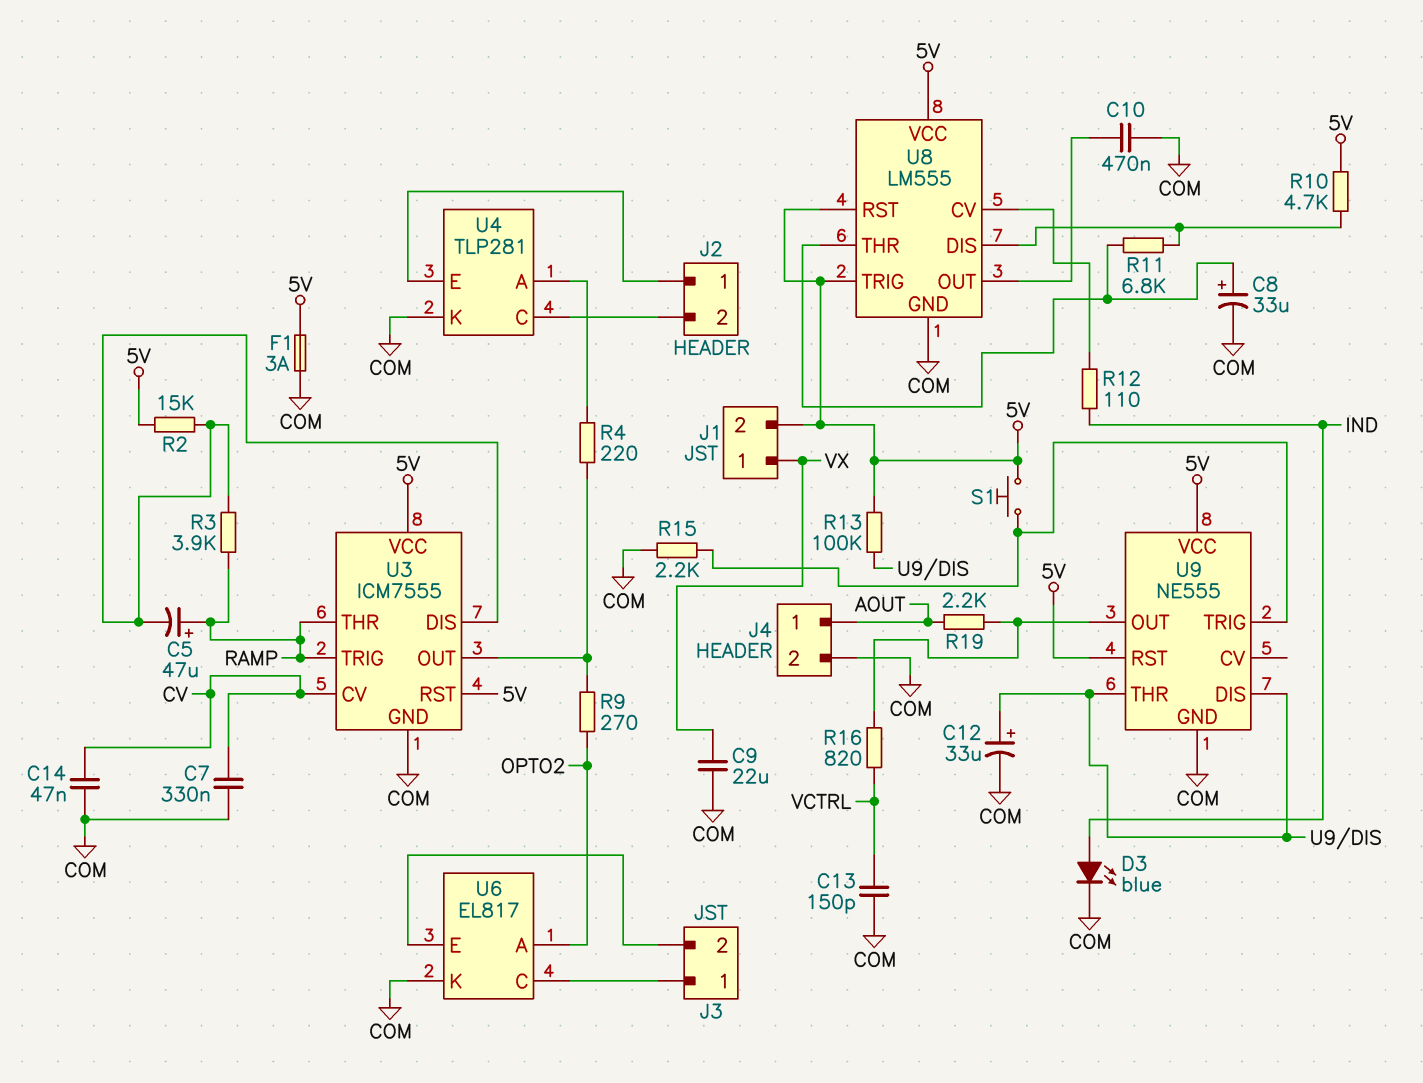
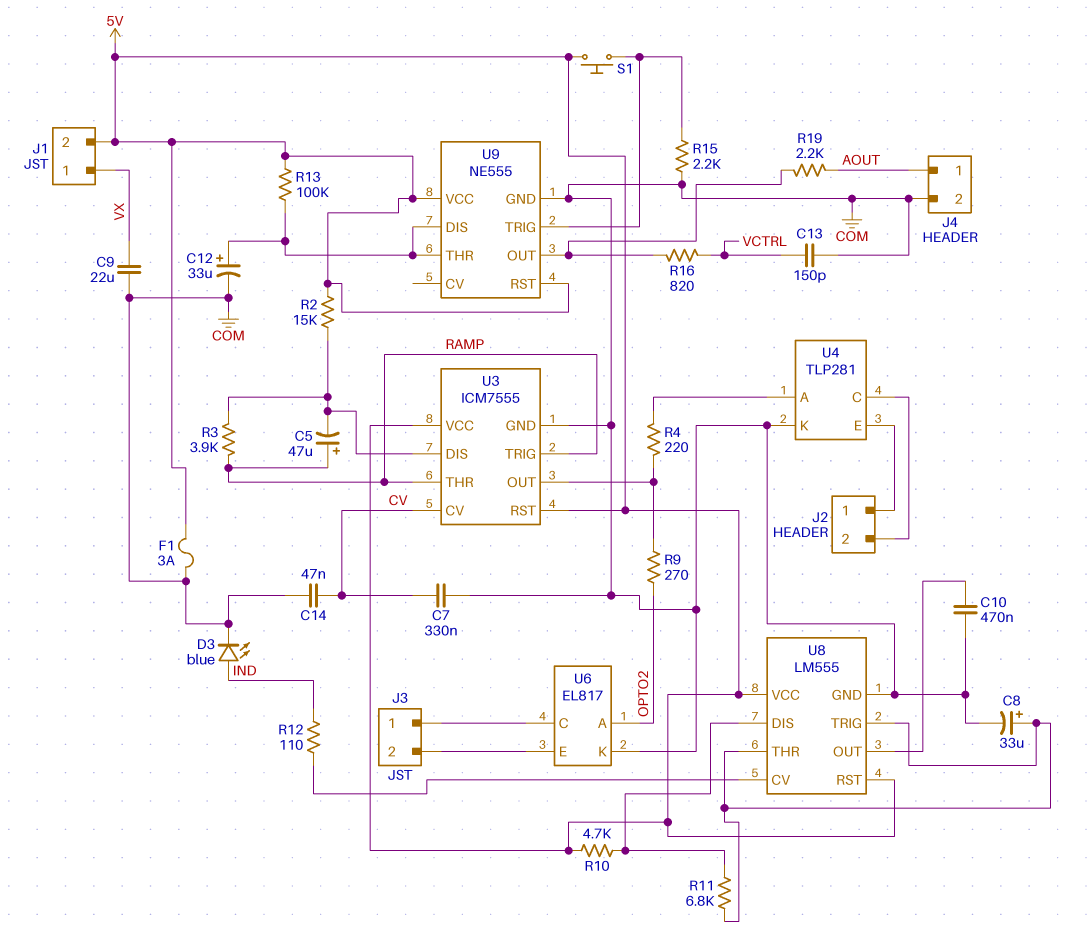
U8 pin TRIG: 5V -> U8/THR

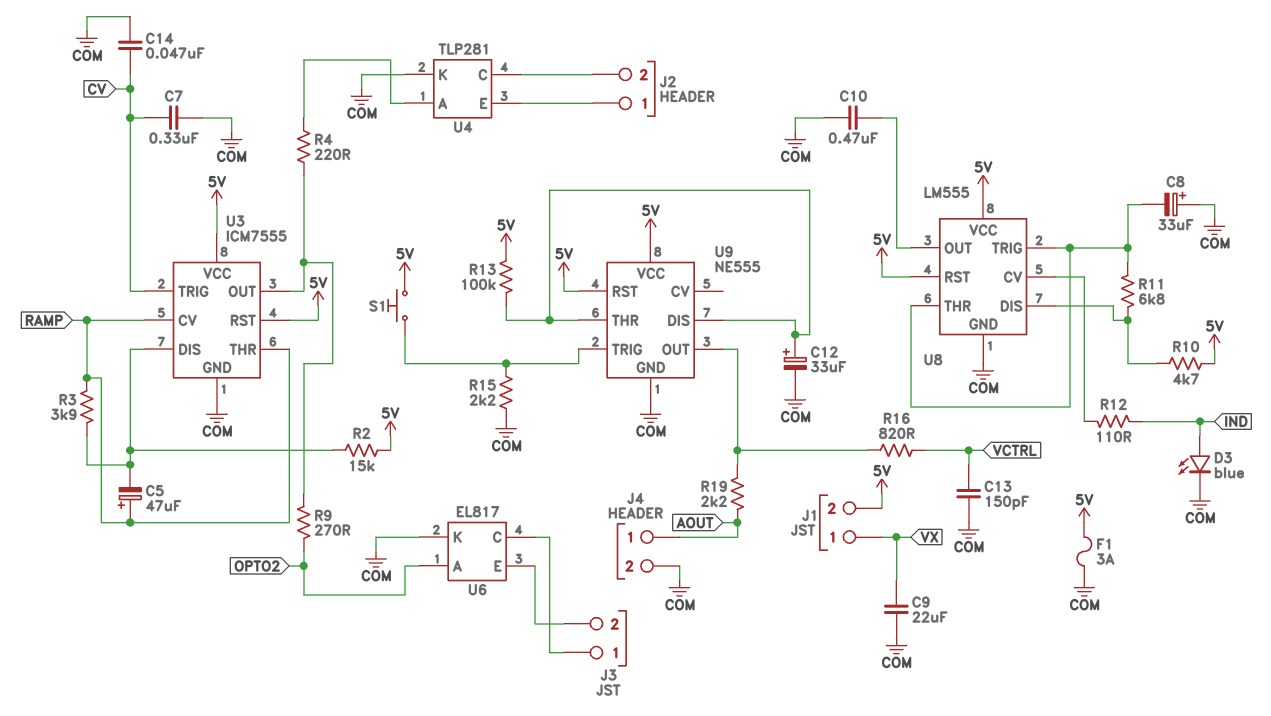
C8: 33uF (plus U8/THR, minus COM) -> 33uF (plus COM, minus U8/THR)
U3 pin CV: CV -> RAMP
U3 pin TRIG: RAMP -> CV

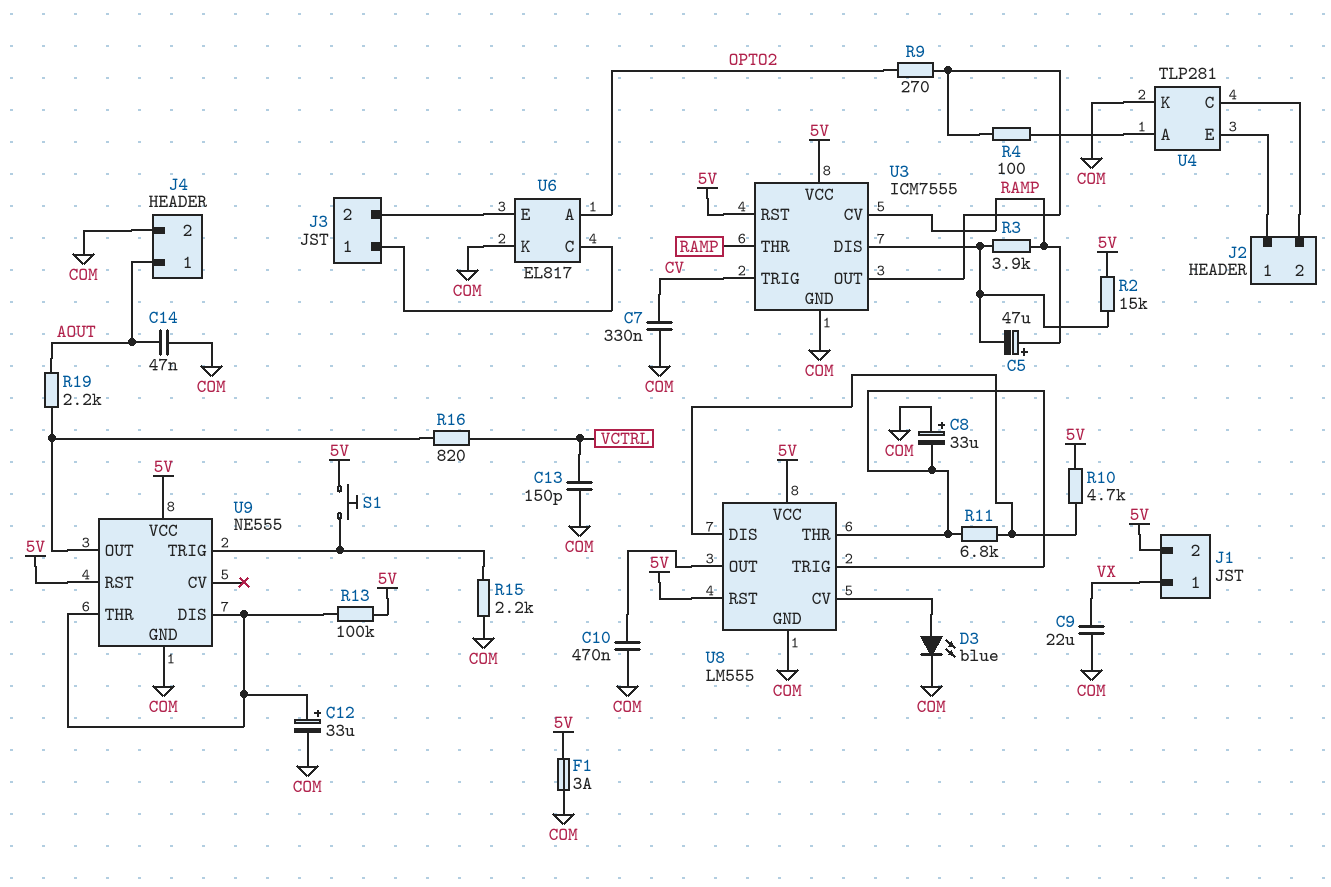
C14: 47nF (COM, CV) -> 47nF (AOUT, COM)
D3: LED blue (A IND, K COM) -> LED blue (A U8/CV, K COM)
R4: 220 (U3/OUT, U4/A) -> 100 (U3/OUT, U4/A)
R12: 110 (IND, U8/CV) -> none

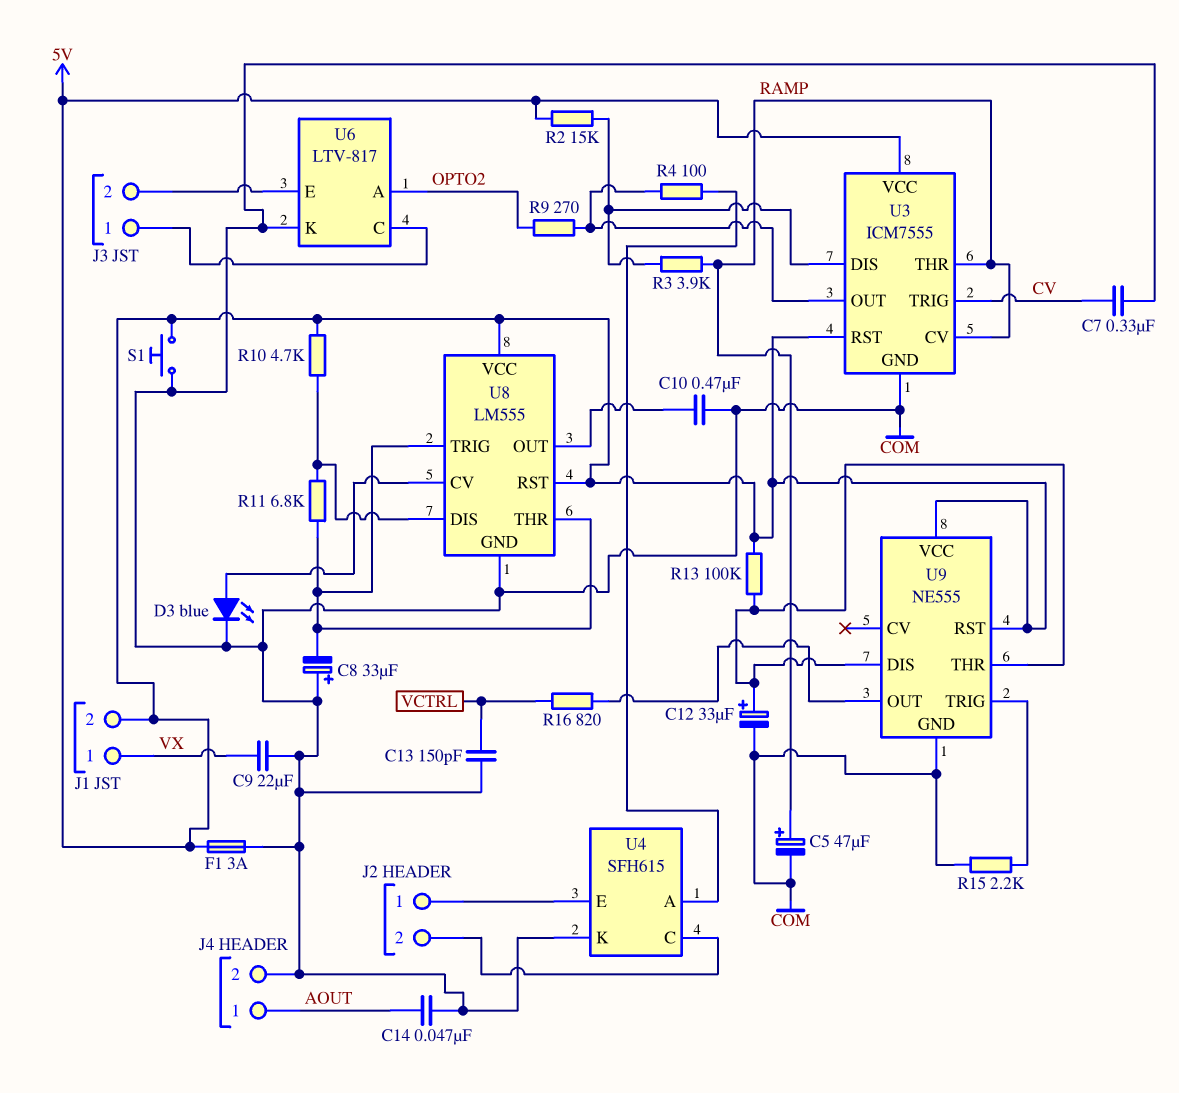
C5: 47uF (plus RAMP, minus U3/DIS) -> 47uF (plus RAMP, minus COM)
R19: 2.2k (AOUT, U9/OUT) -> none
S1: button (5V, U9/TRIG) -> button (5V, COM)
U4: TLP281 -> SFH615
U6: EL817 -> LTV-817

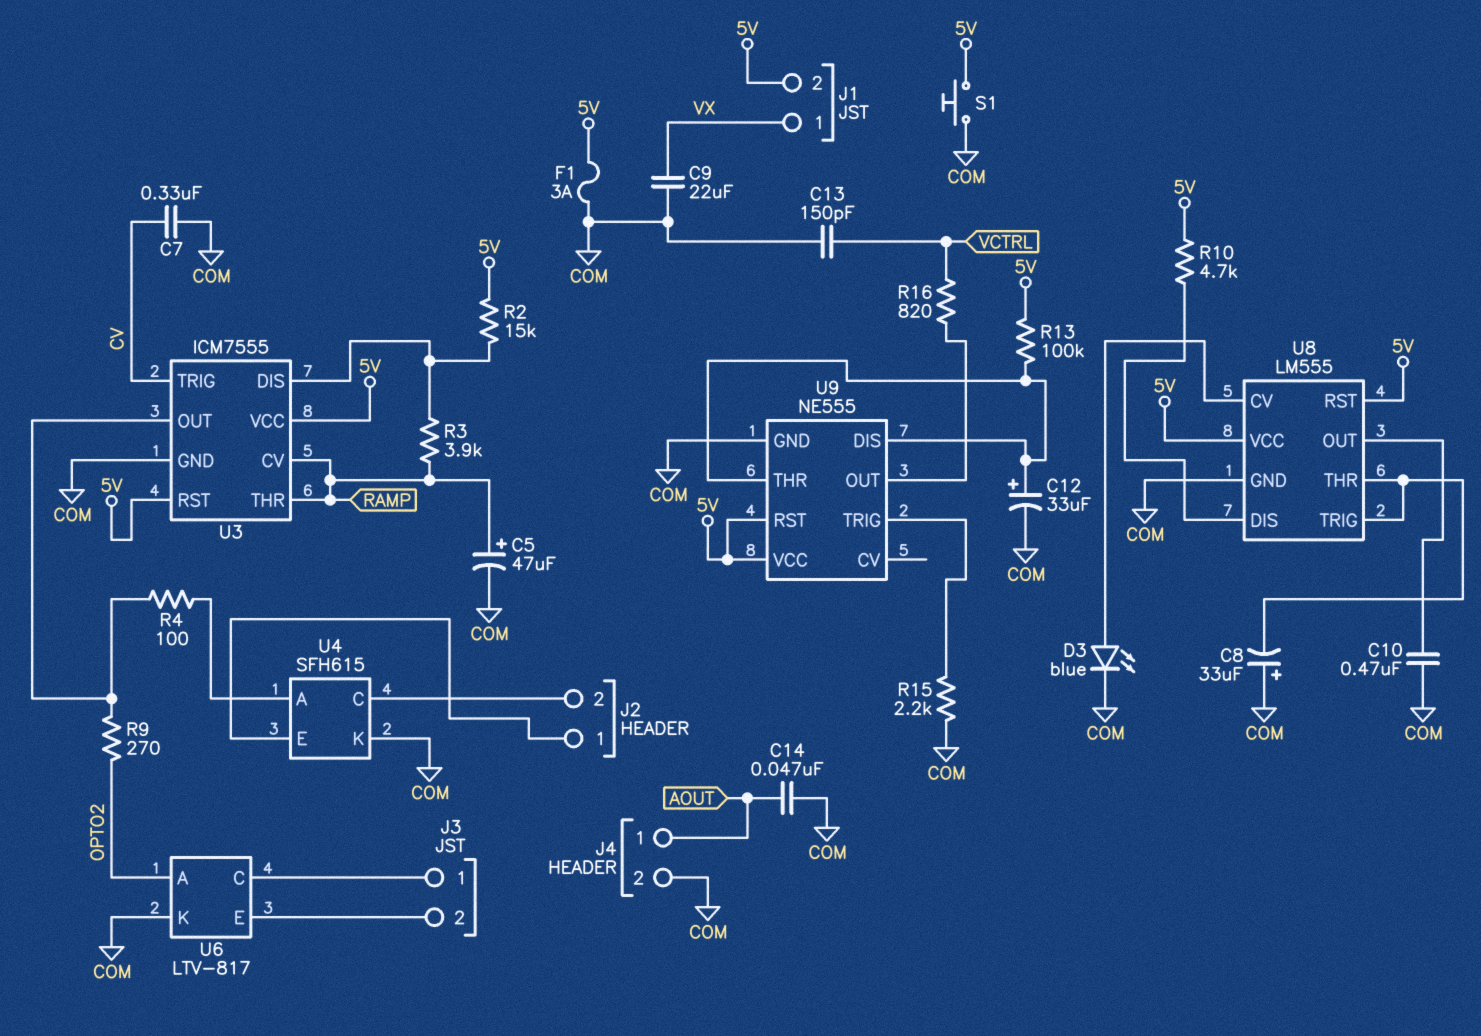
R11: 6.8k (U8/DIS, U8/THR) -> none

